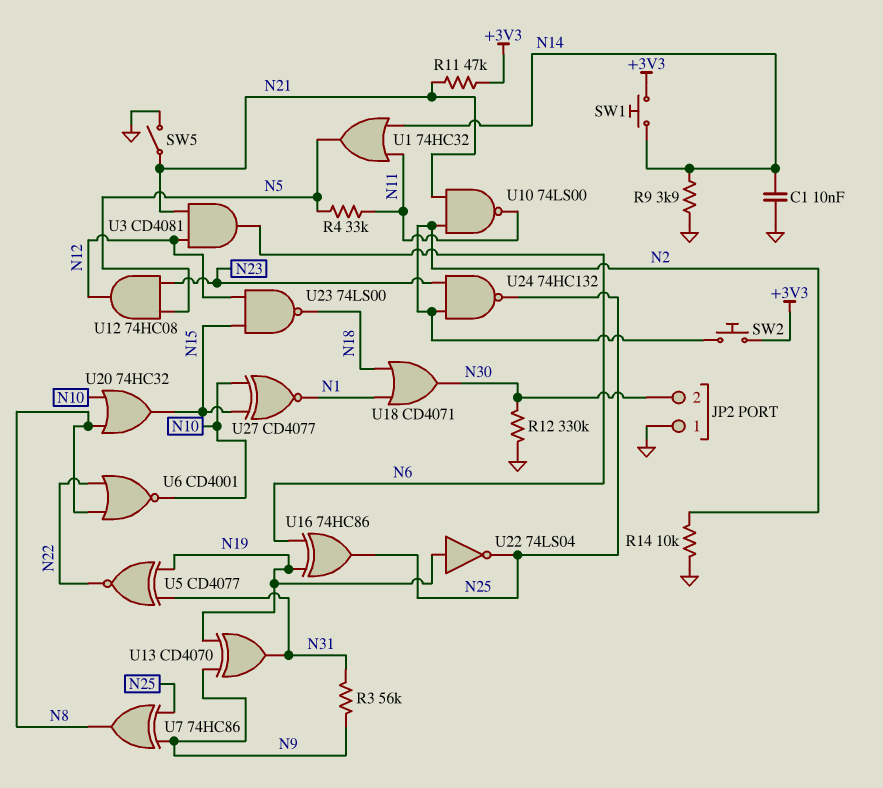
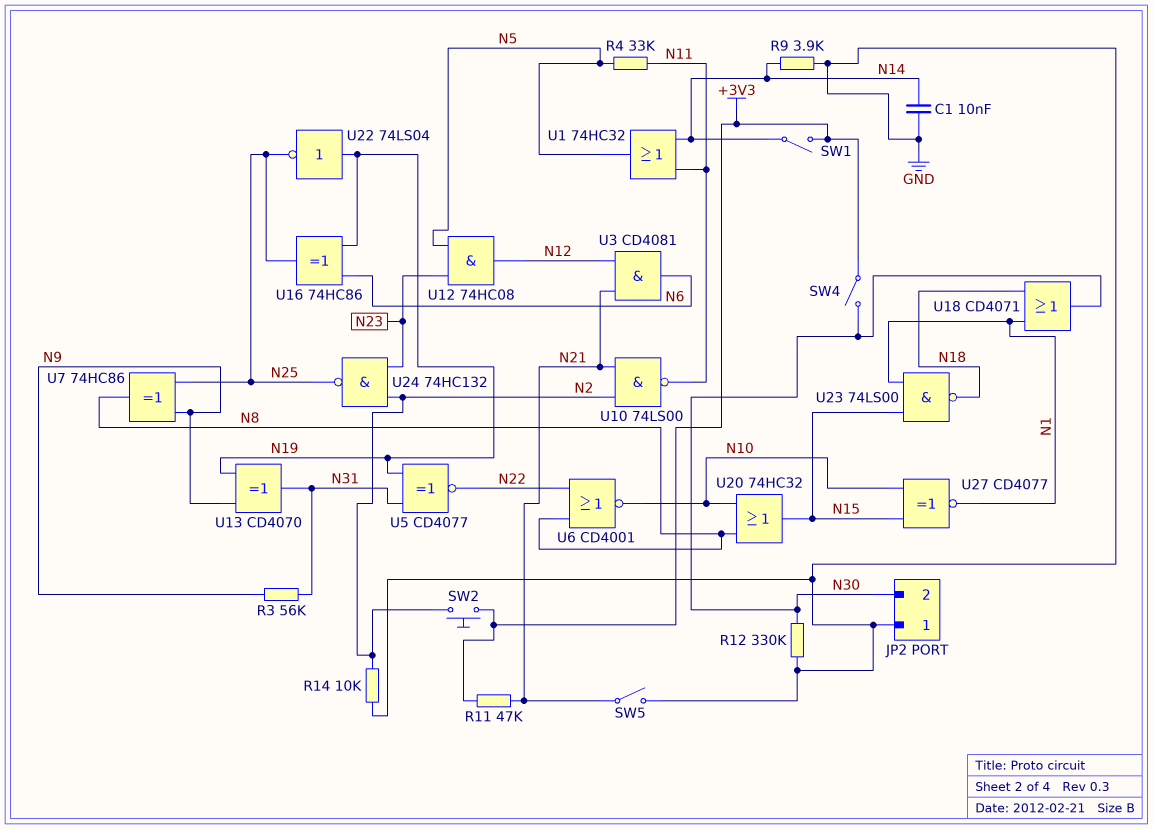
SW1: button (+3V3, N14) -> switch (+3V3, N14)
SW4: none -> switch (+3V3, N30)
U23: NAND 74LS00 (in N12, in N15, out N18) -> NAND 74LS00 (in N1, in N15, out N18)

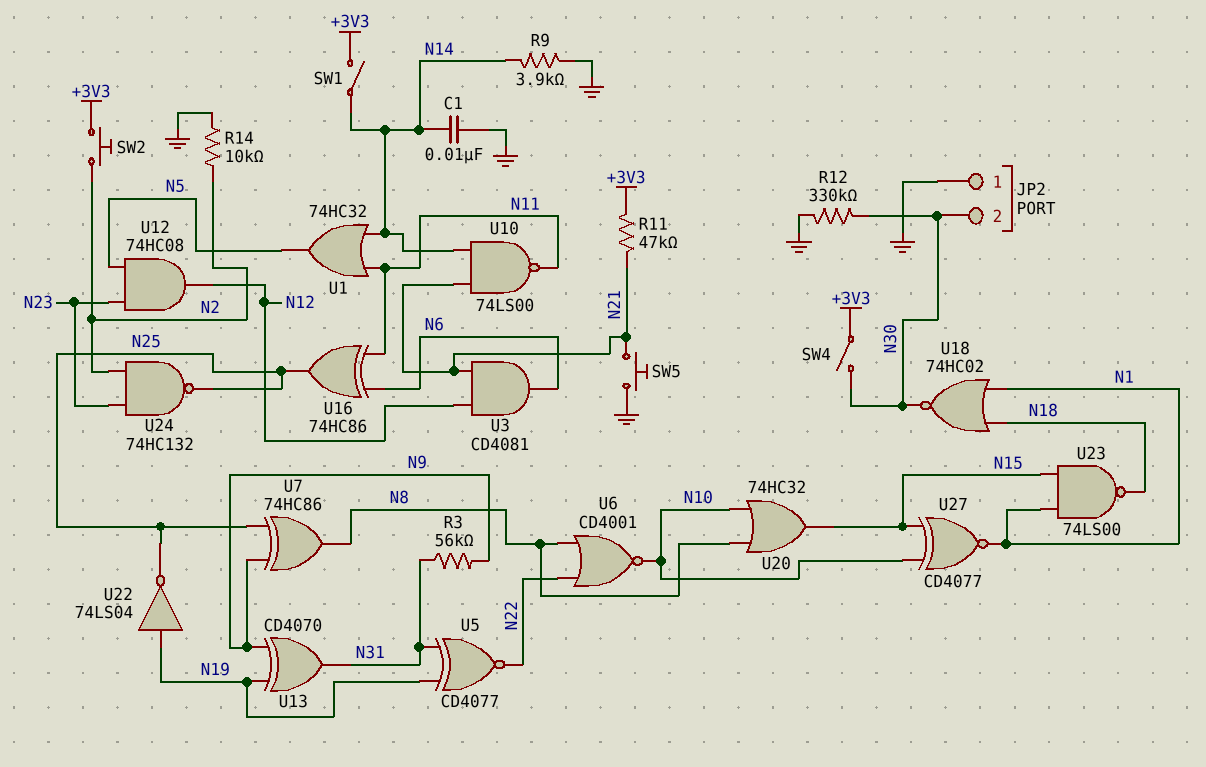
R4: 33k (N5, N11) -> none
SW5: switch (GND, N21) -> button (GND, N21)
U10: NAND 74LS00 (in N2, in N21, out N11) -> NAND 74LS00 (in N14, in N21, out N11)
U16: XOR 74HC86 (in N6, in N19, out N25) -> XOR 74HC86 (in N6, in N11, out N25)
U18: OR CD4071 (in N1, in N18, out N30) -> NOR 74HC02 (in N1, in N18, out N30)

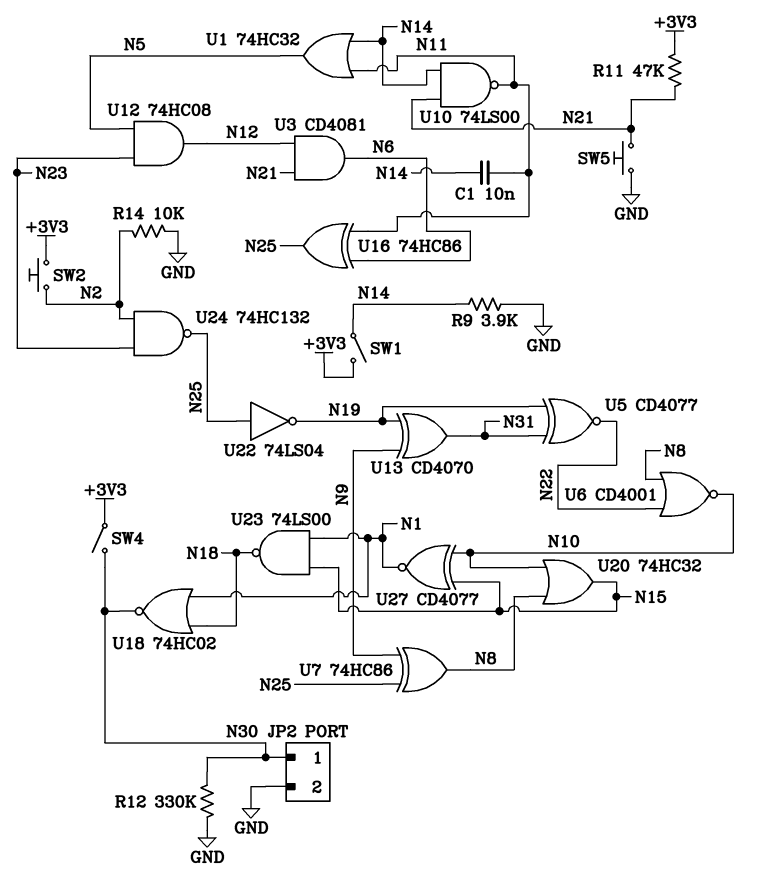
C1: 10nF (GND, N14) -> 10nF (N11, N14)
JP2 pin 1: GND -> N30
JP2 pin 2: N30 -> GND
R3: 56k (N9, N31) -> none
U22: NOT 74LS04 (in N19, out N25) -> NOT 74LS04 (in N25, out N19)

